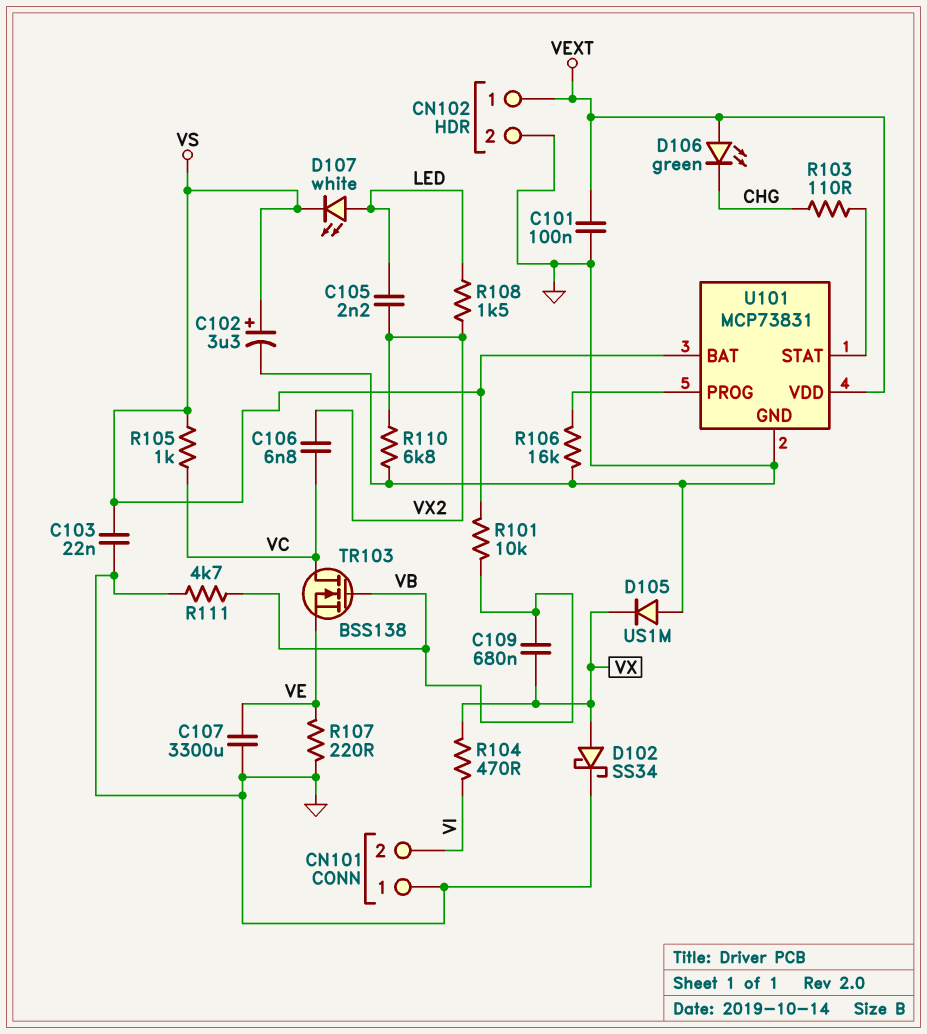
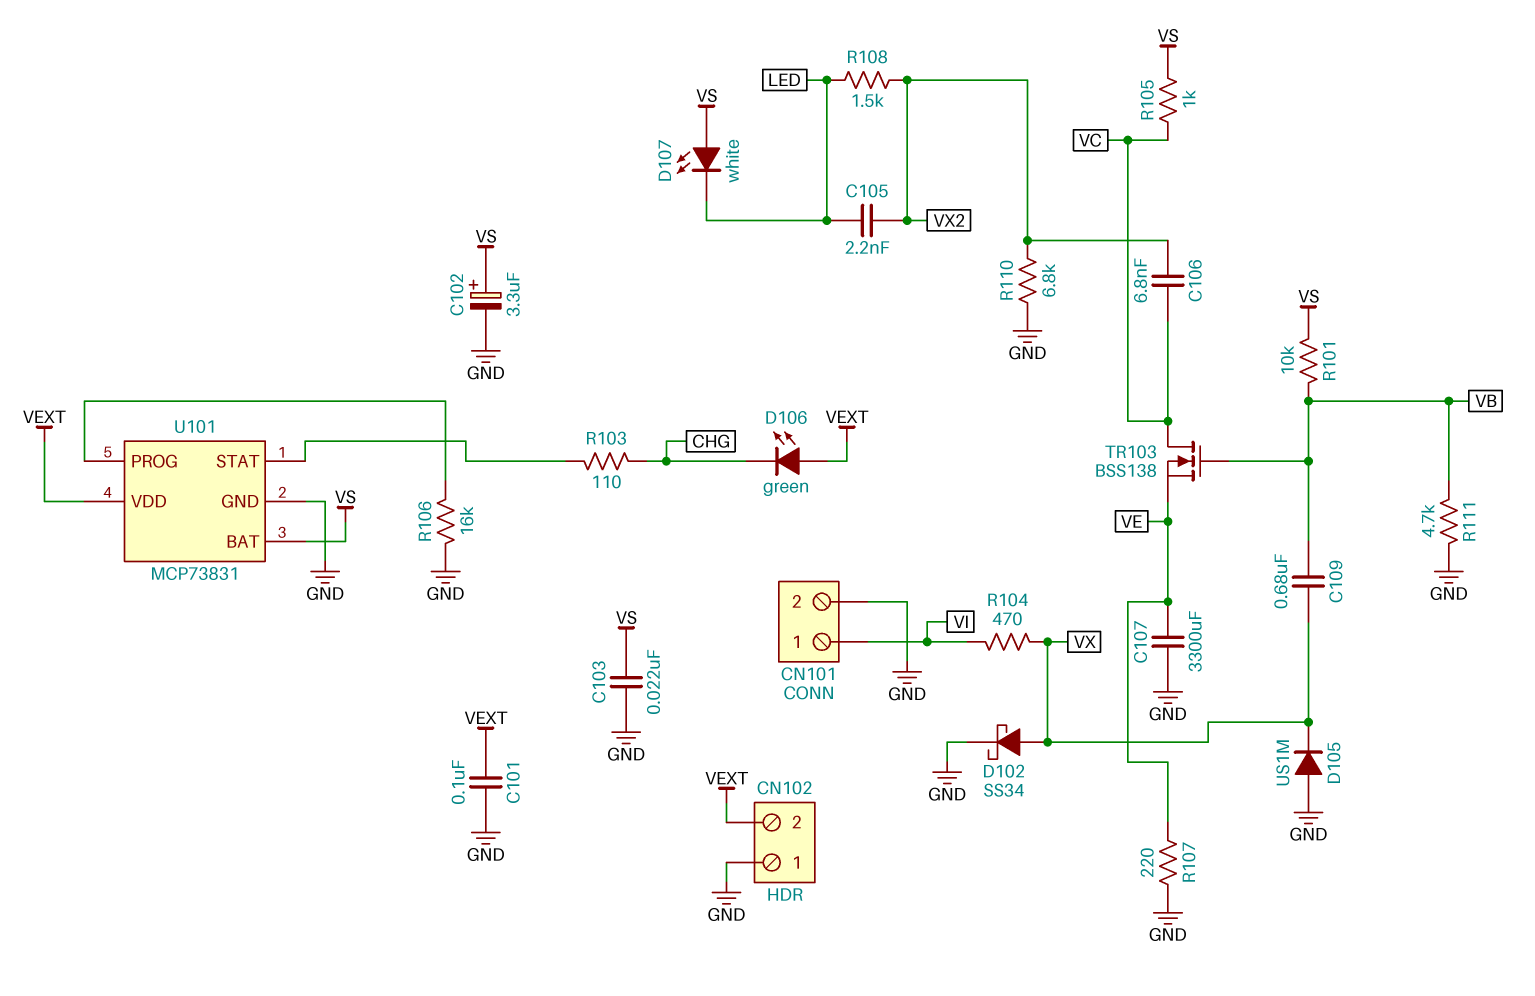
CN101 pin 1: GND -> VI
CN101 pin 2: VI -> GND
CN102 pin 1: VEXT -> GND
CN102 pin 2: GND -> VEXT
D107: LED white (A LED, K VS) -> LED white (A VS, K LED)

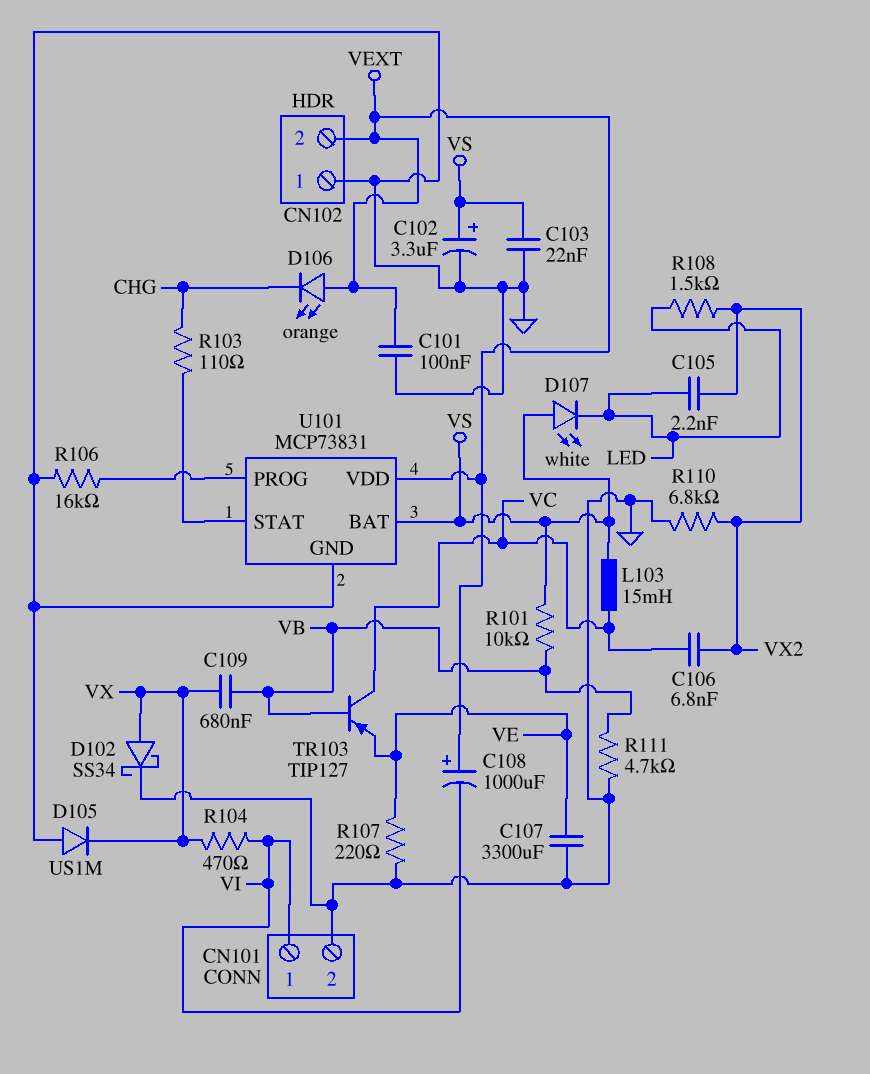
C108: none -> 1000uF (plus VEXT, minus VI)
D106: LED green (A VEXT, K CHG) -> LED orange (A VEXT, K CHG)
L103: none -> 15mH (VC, VS)
R105: 1k (VC, VS) -> none
TR103: NMOS BSS138 (G VB, D VC, S VE) -> PNP TIP127 (B VB, C VC, E VE)

